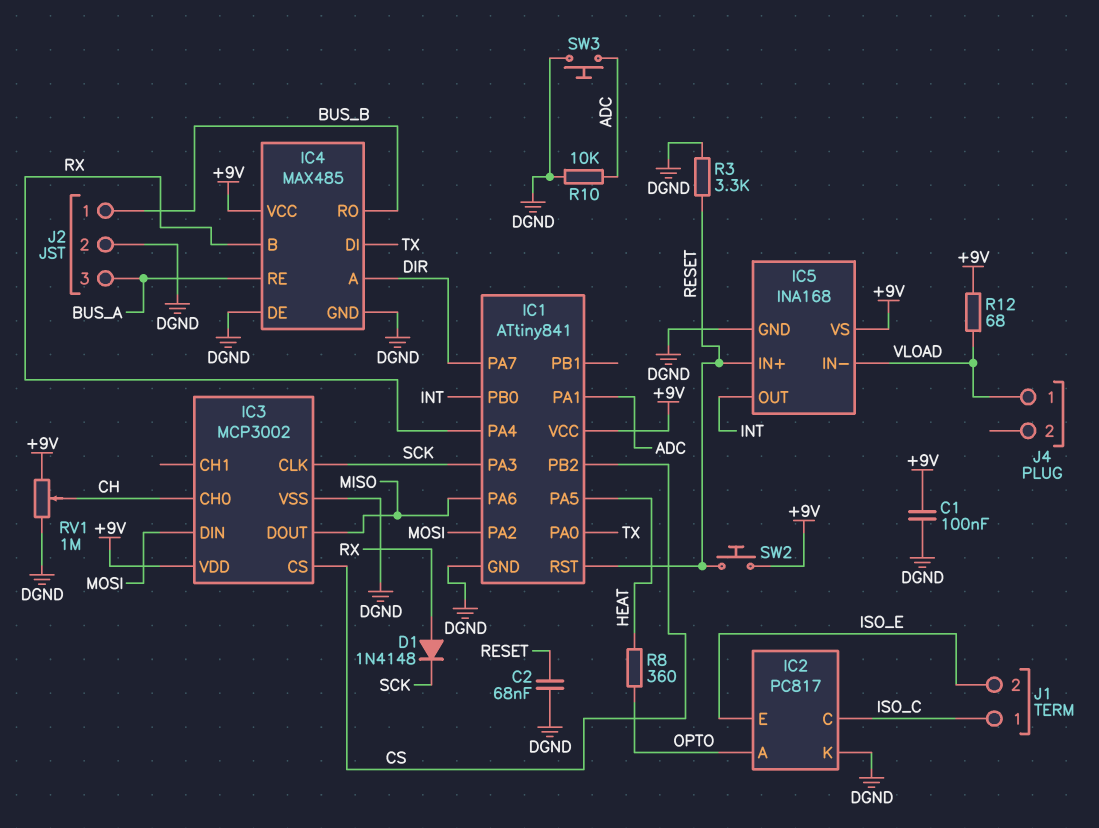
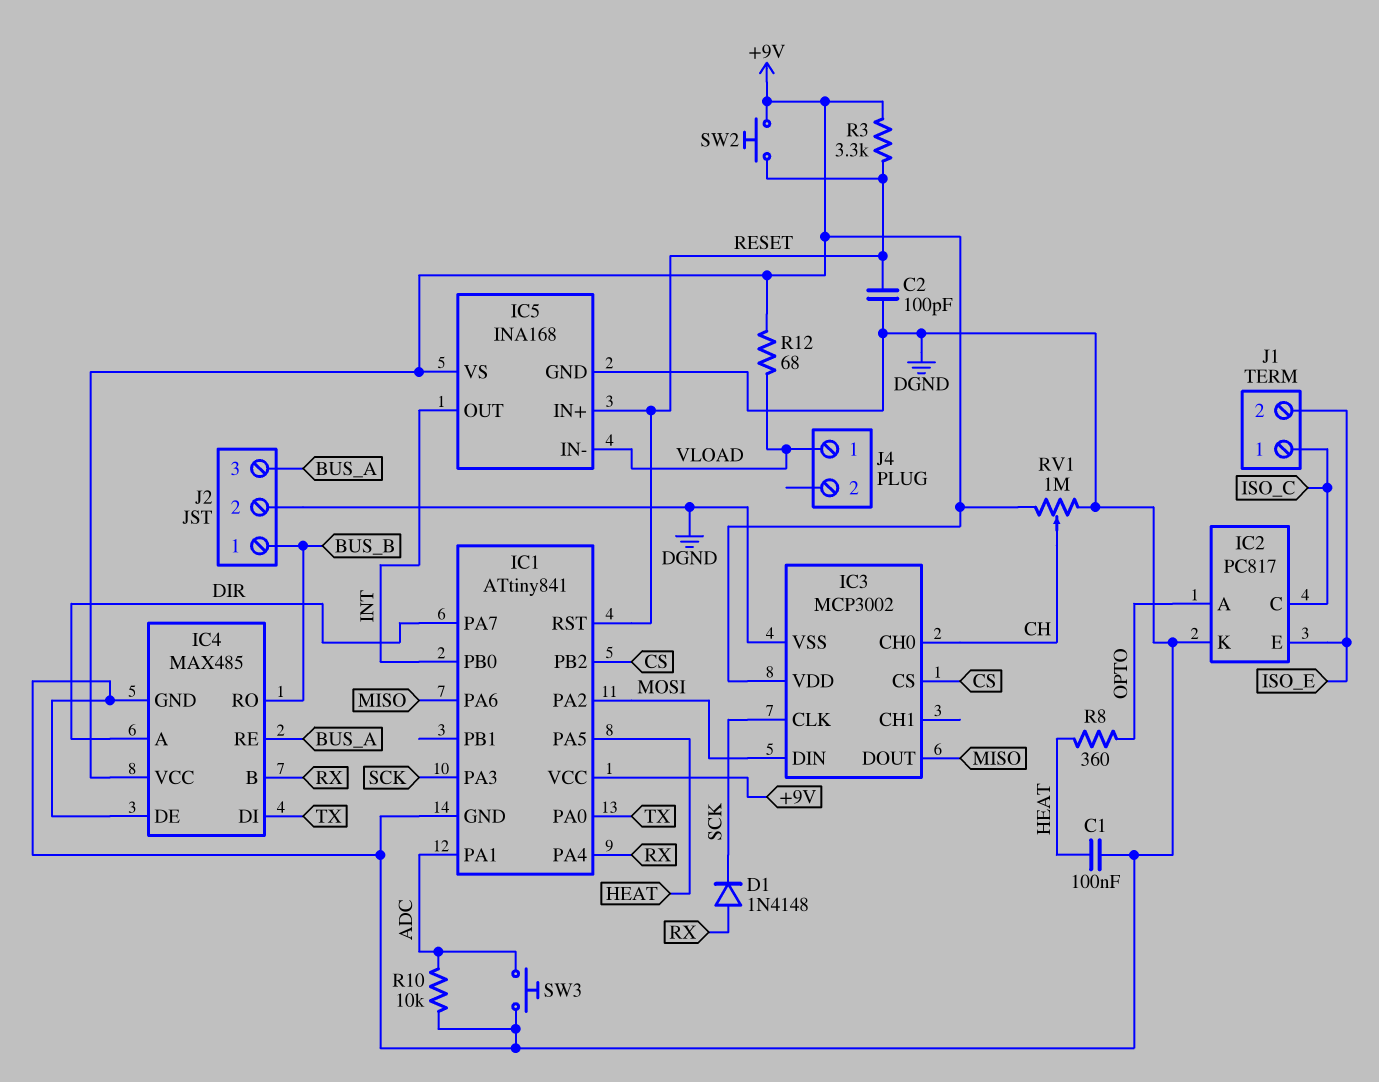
C1: 100nF (+9V, DGND) -> 100nF (DGND, HEAT)
C2: 68nF (DGND, RESET) -> 100pF (DGND, RESET)
R3: 3.3k (DGND, RESET) -> 3.3k (+9V, RESET)

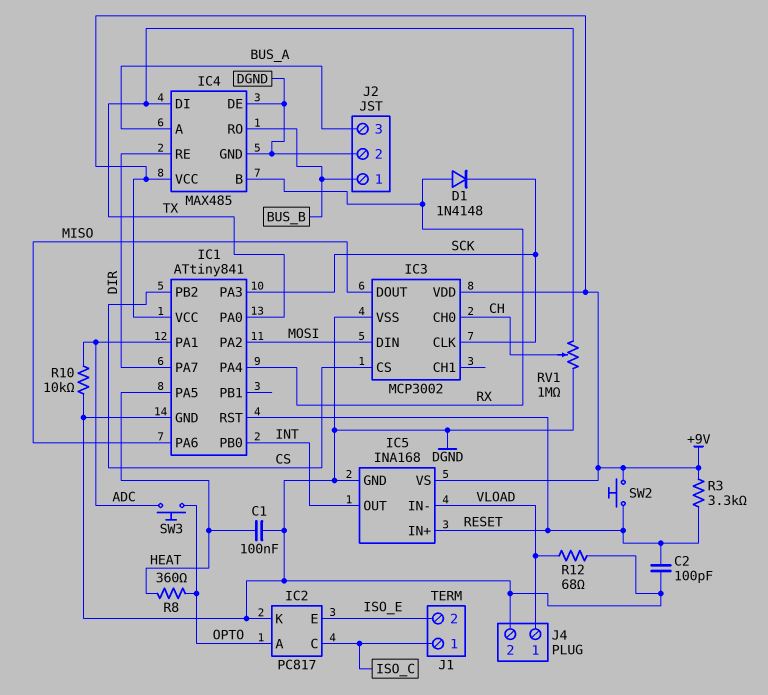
IC4 pin A: DIR -> BUS_A
IC4 pin RE: BUS_A -> DIR
J4 pin 2: none -> DGND
R12: 68 (+9V, VLOAD) -> 68 (DGND, VLOAD)
RV1: 1M (+9V, DGND, wiper CH) -> 1M (DGND, TX, wiper CH)
SW3: button (ADC, DGND) -> button (ADC, OPTO)

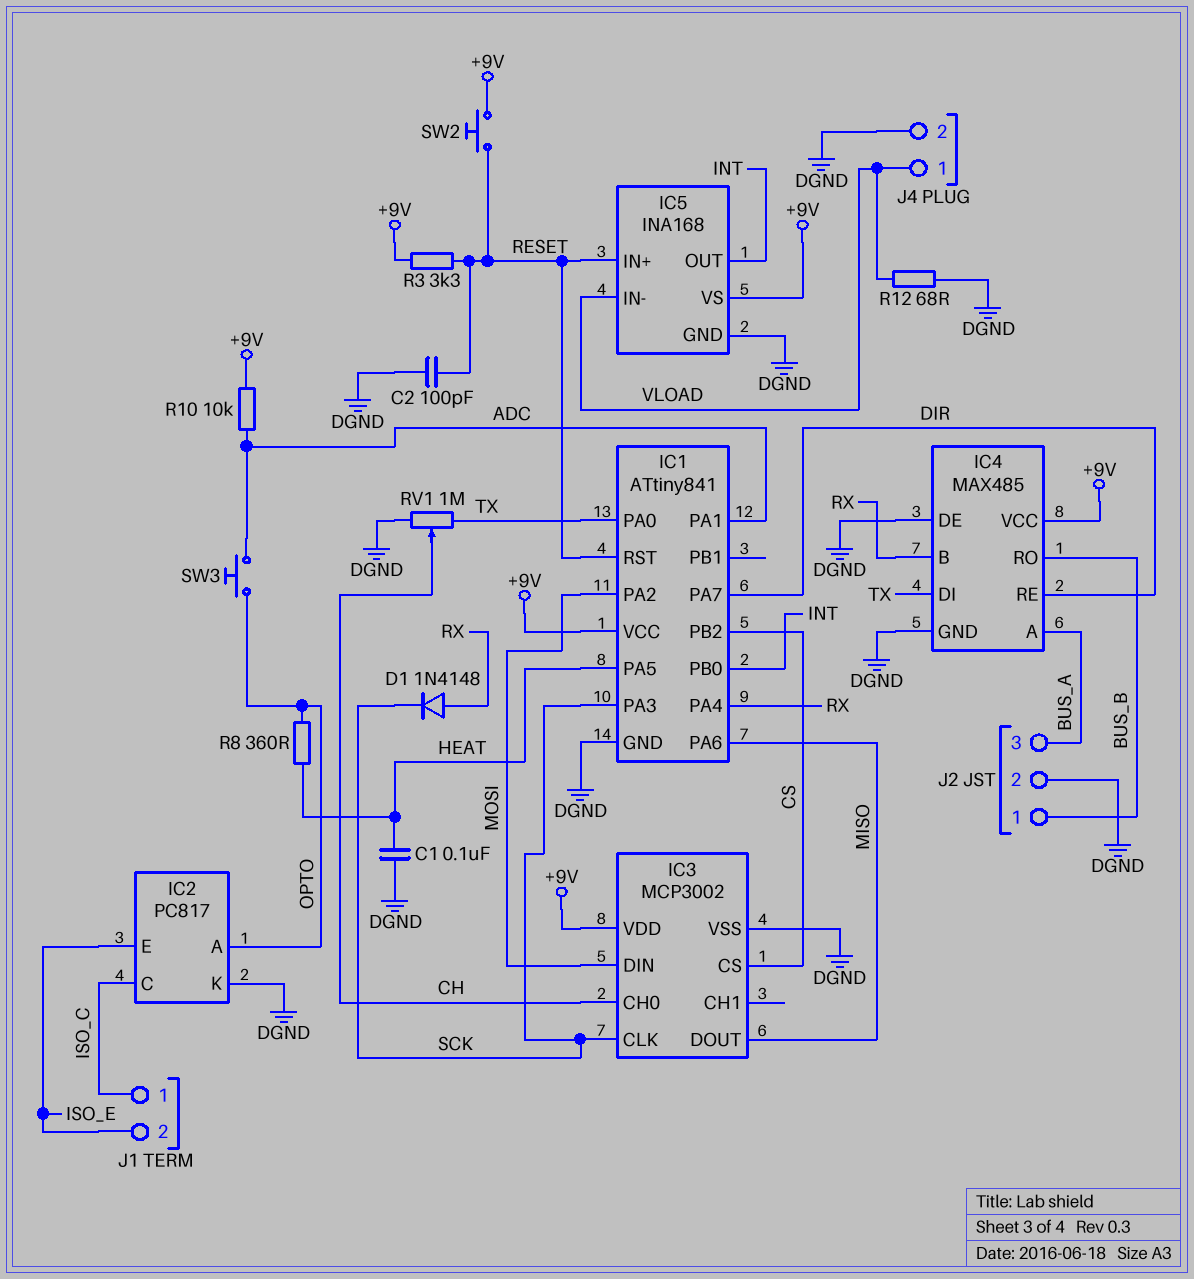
R10: 10k (ADC, DGND) -> 10k (+9V, ADC)

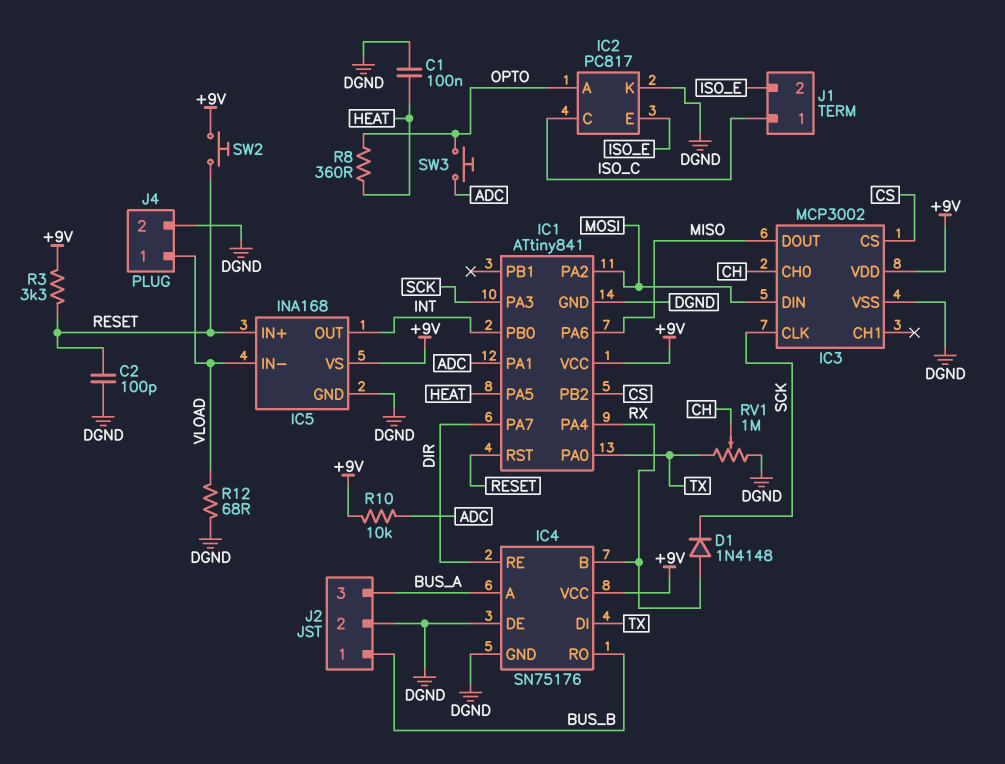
IC4: MAX485 -> SN75176

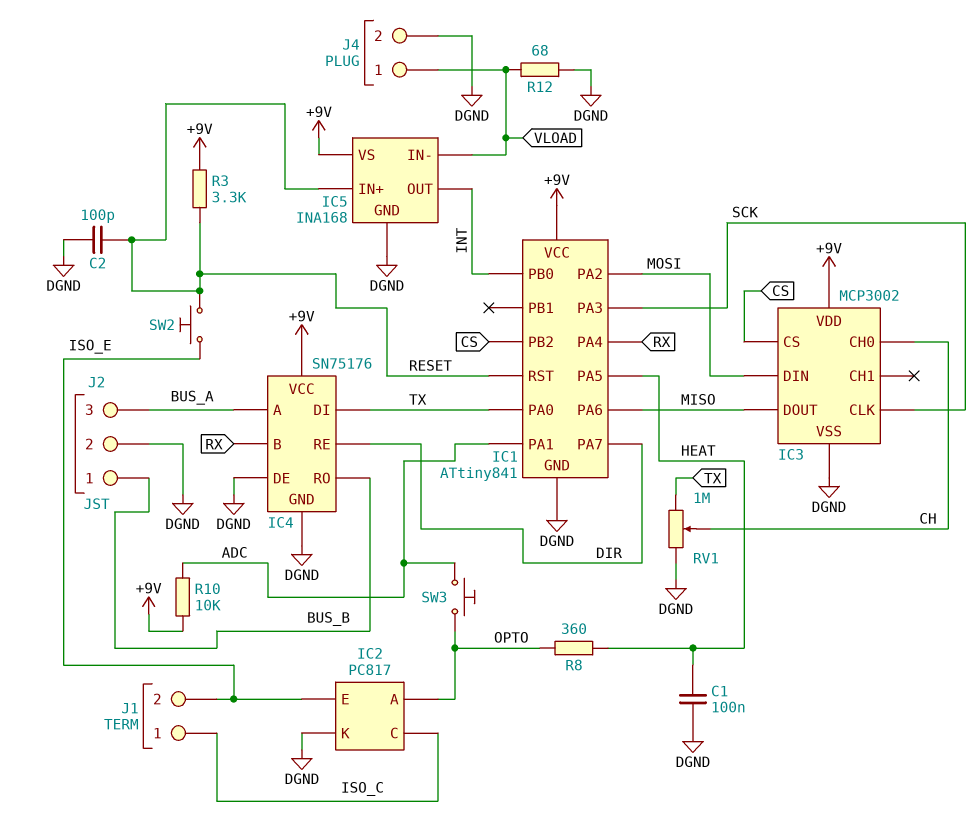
D1: diode 1N4148 (A RX, K SCK) -> none
SW2: button (+9V, RESET) -> button (ISO_E, RESET)

